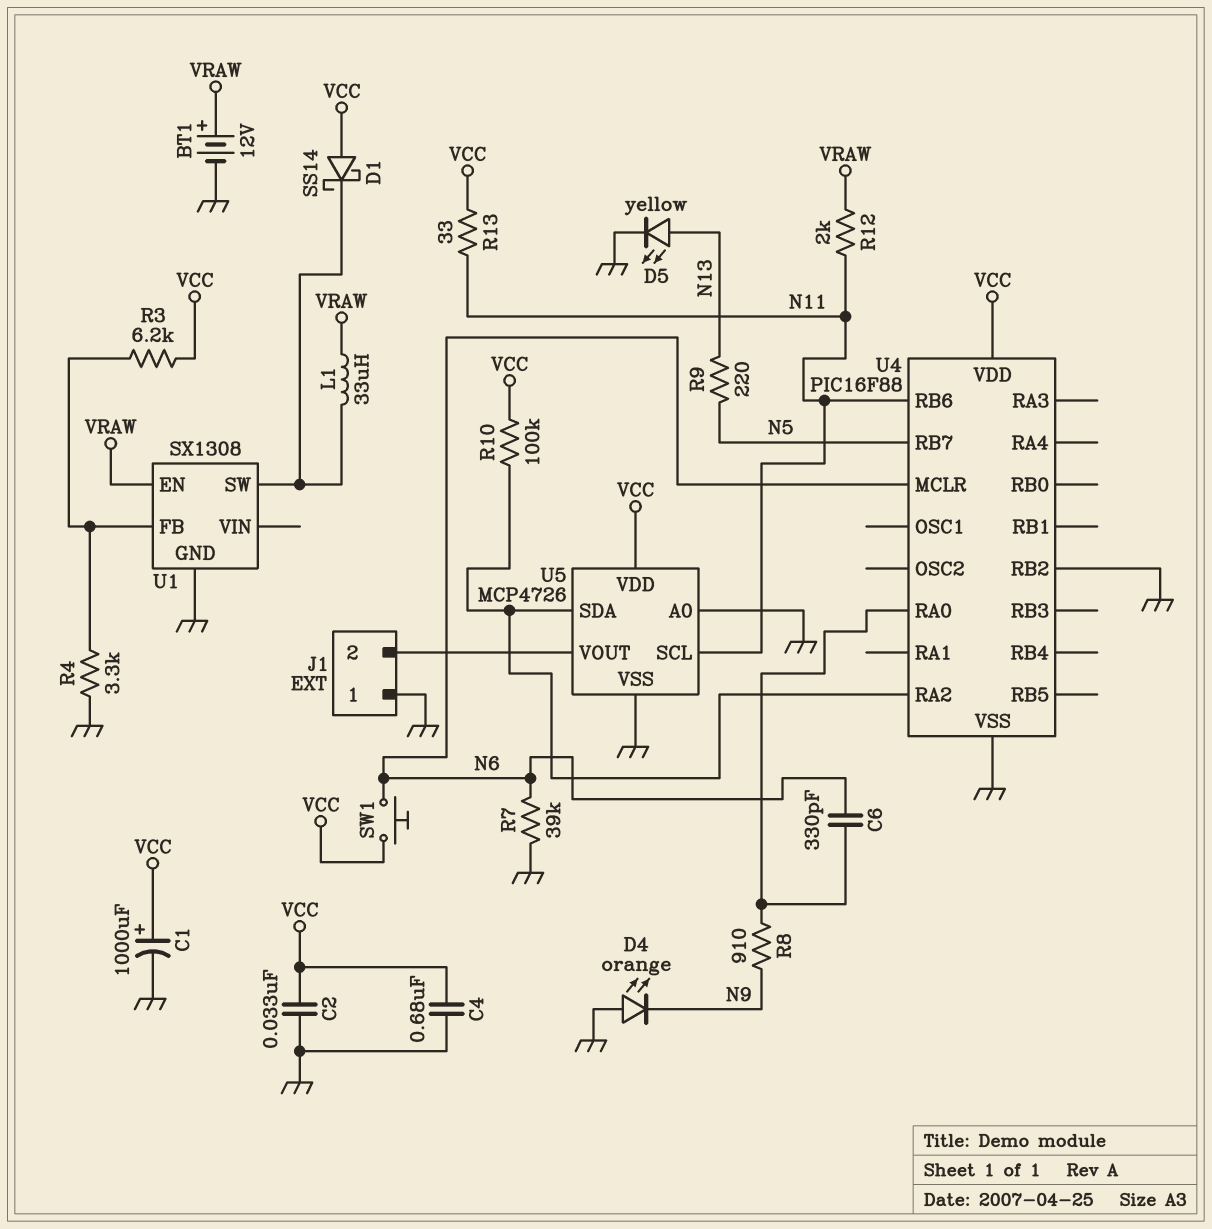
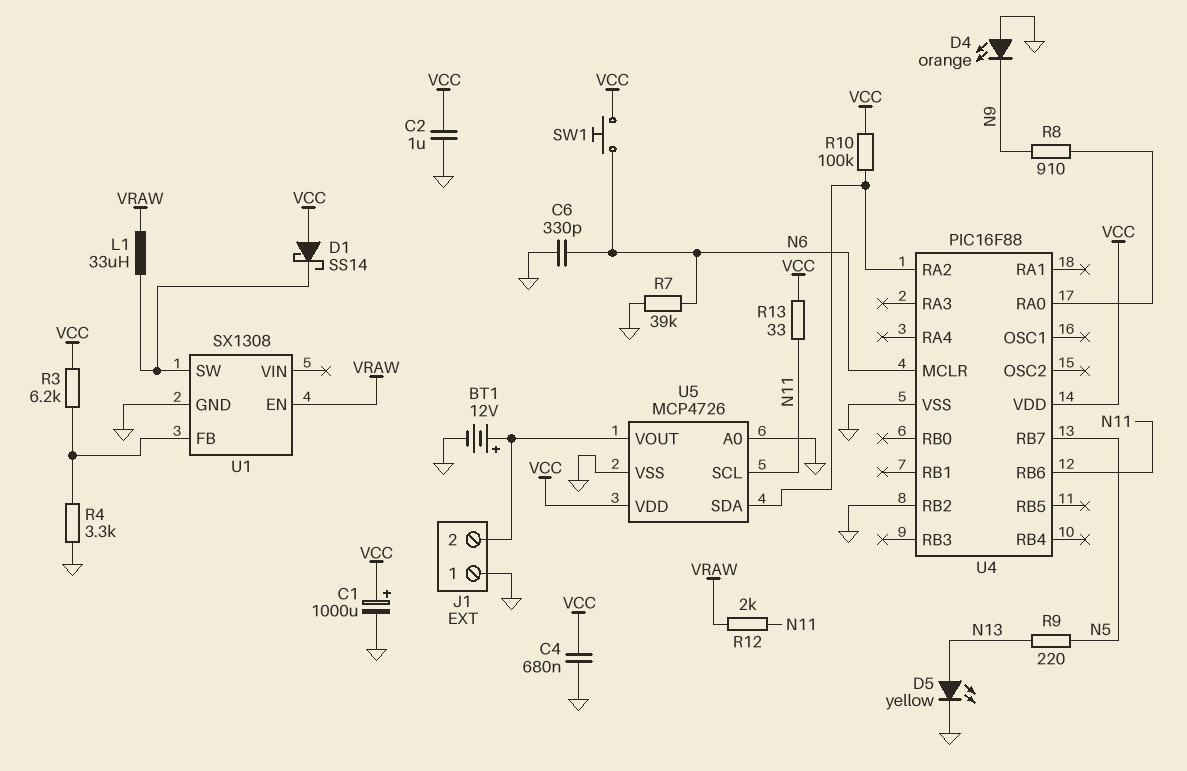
BT1: 12V (plus VRAW, minus GND) -> 12V (plus J1/2, minus GND)
C2: 33nF (GND, VCC) -> 1uF (GND, VCC)
C6: 330pF (N6, U4/RA0) -> 330pF (GND, N6)

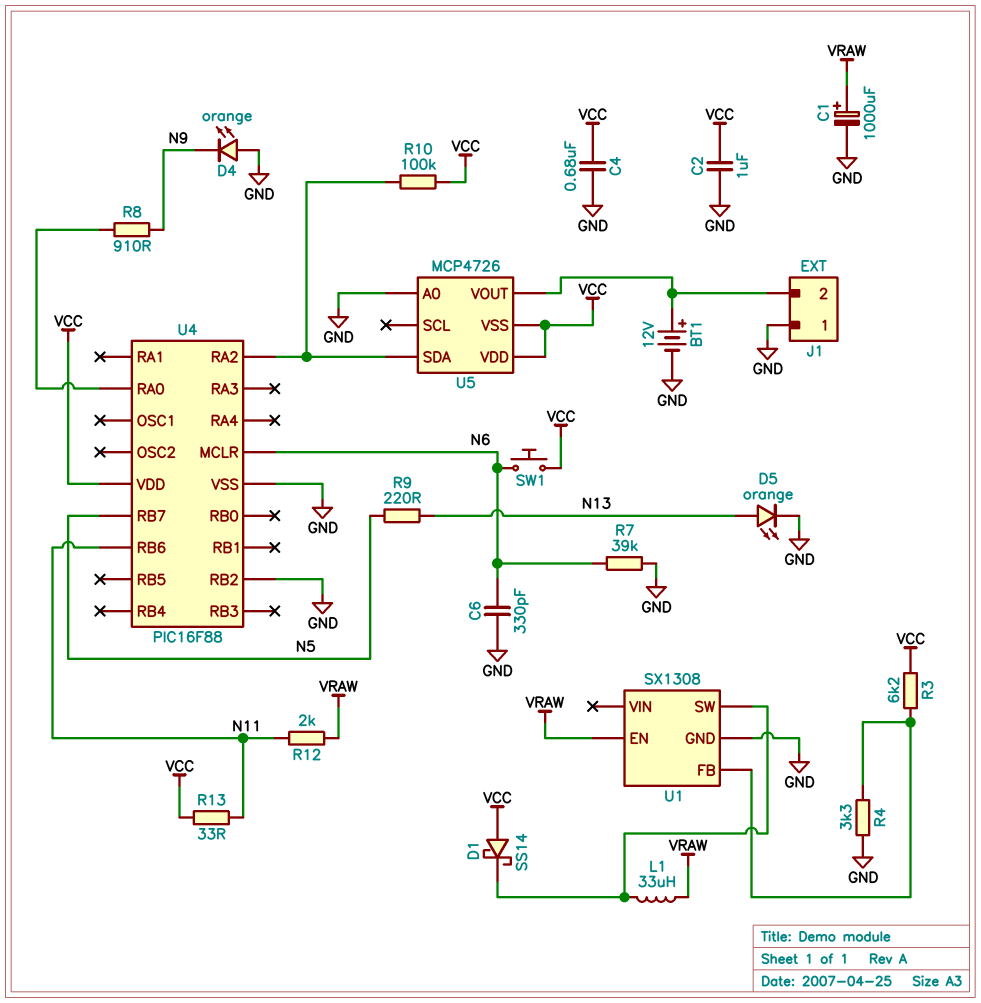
C1: 1000uF (plus VCC, minus GND) -> 1000uF (plus VRAW, minus GND)
D5: LED yellow (A N13, K GND) -> LED orange (A N13, K GND)
U5 pin SCL: N11 -> none
U5 pin VSS: GND -> VCC

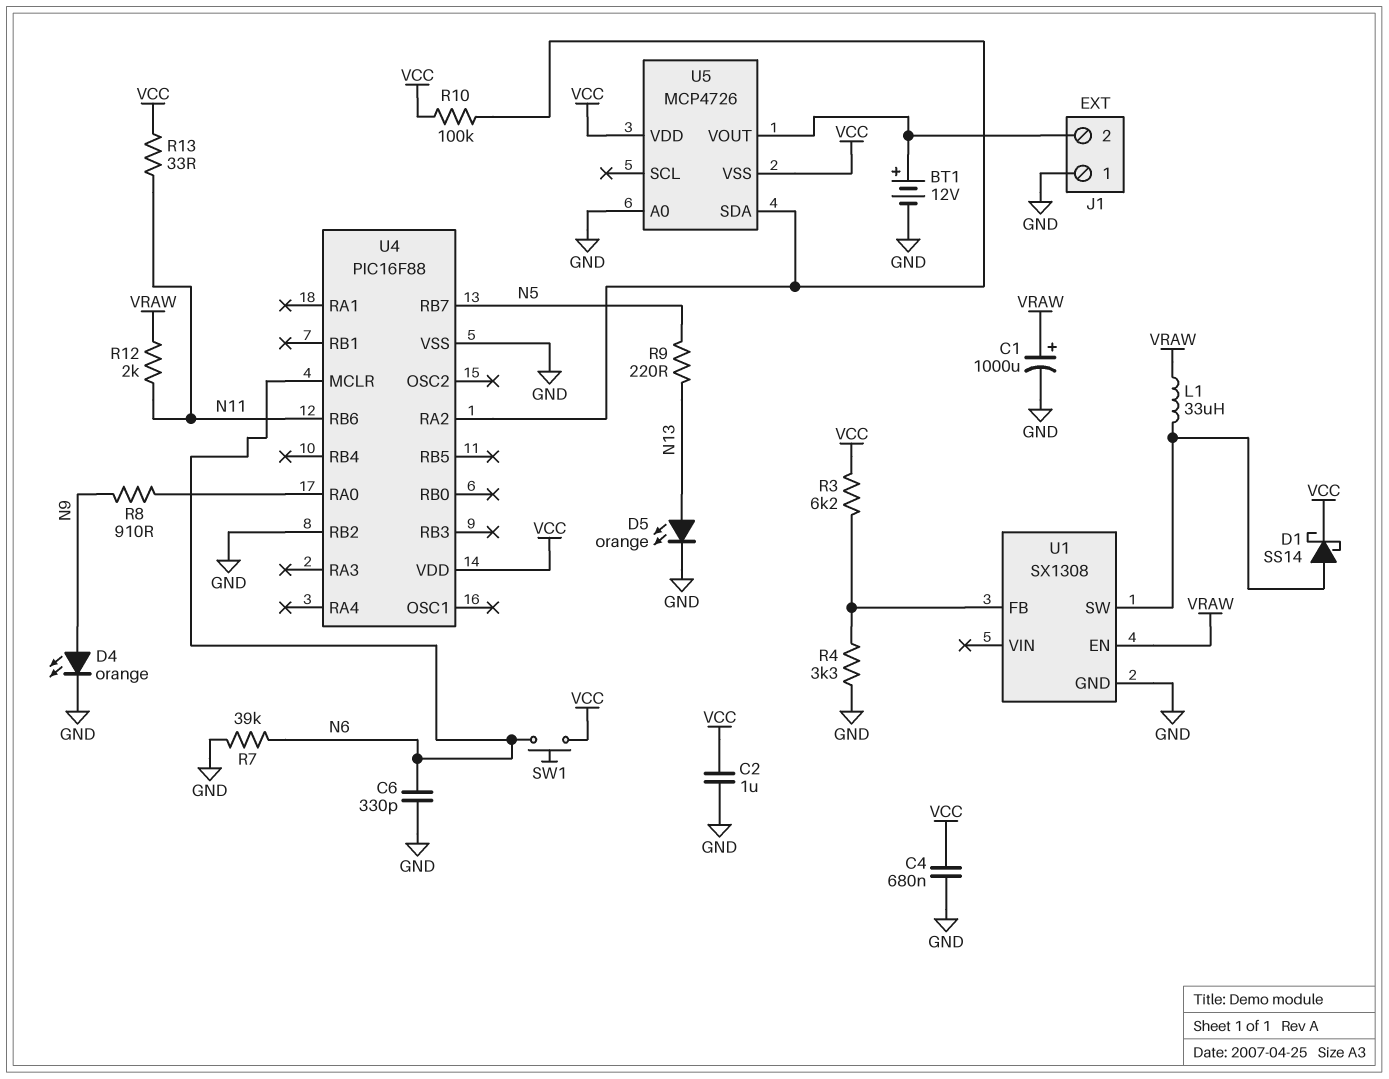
D1: schottky SS14 (A VCC, K U1/SW) -> schottky SS14 (A U1/SW, K VCC)
D4: LED orange (A GND, K N9) -> LED orange (A N9, K GND)

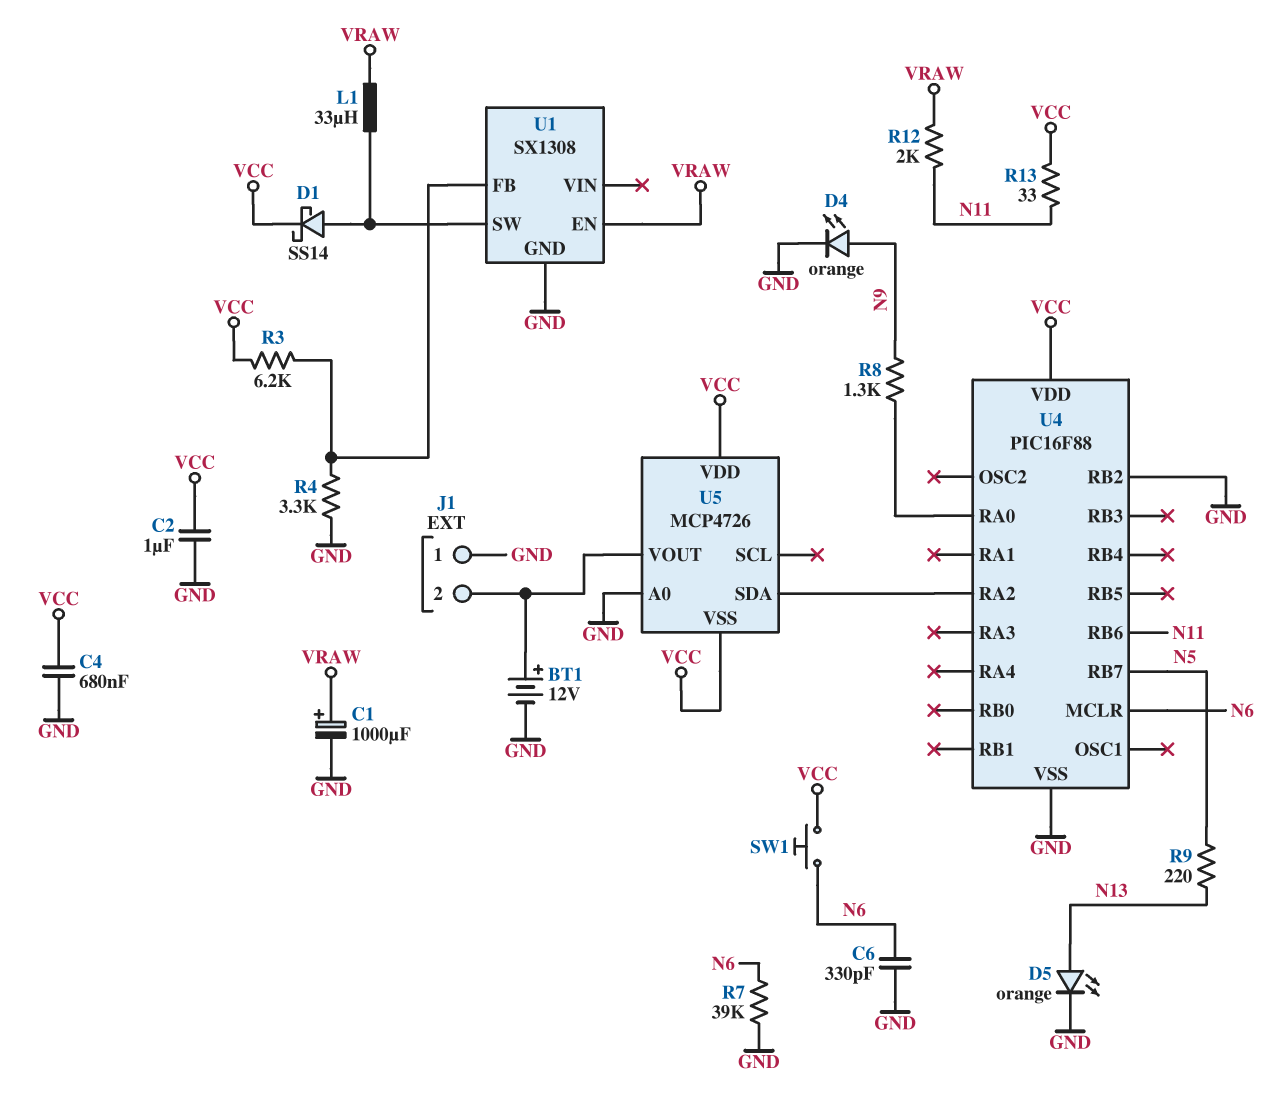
R8: 910 (N9, U4/RA0) -> 1.3k (N9, U4/RA0)
R10: 100k (U4/RA2, VCC) -> none

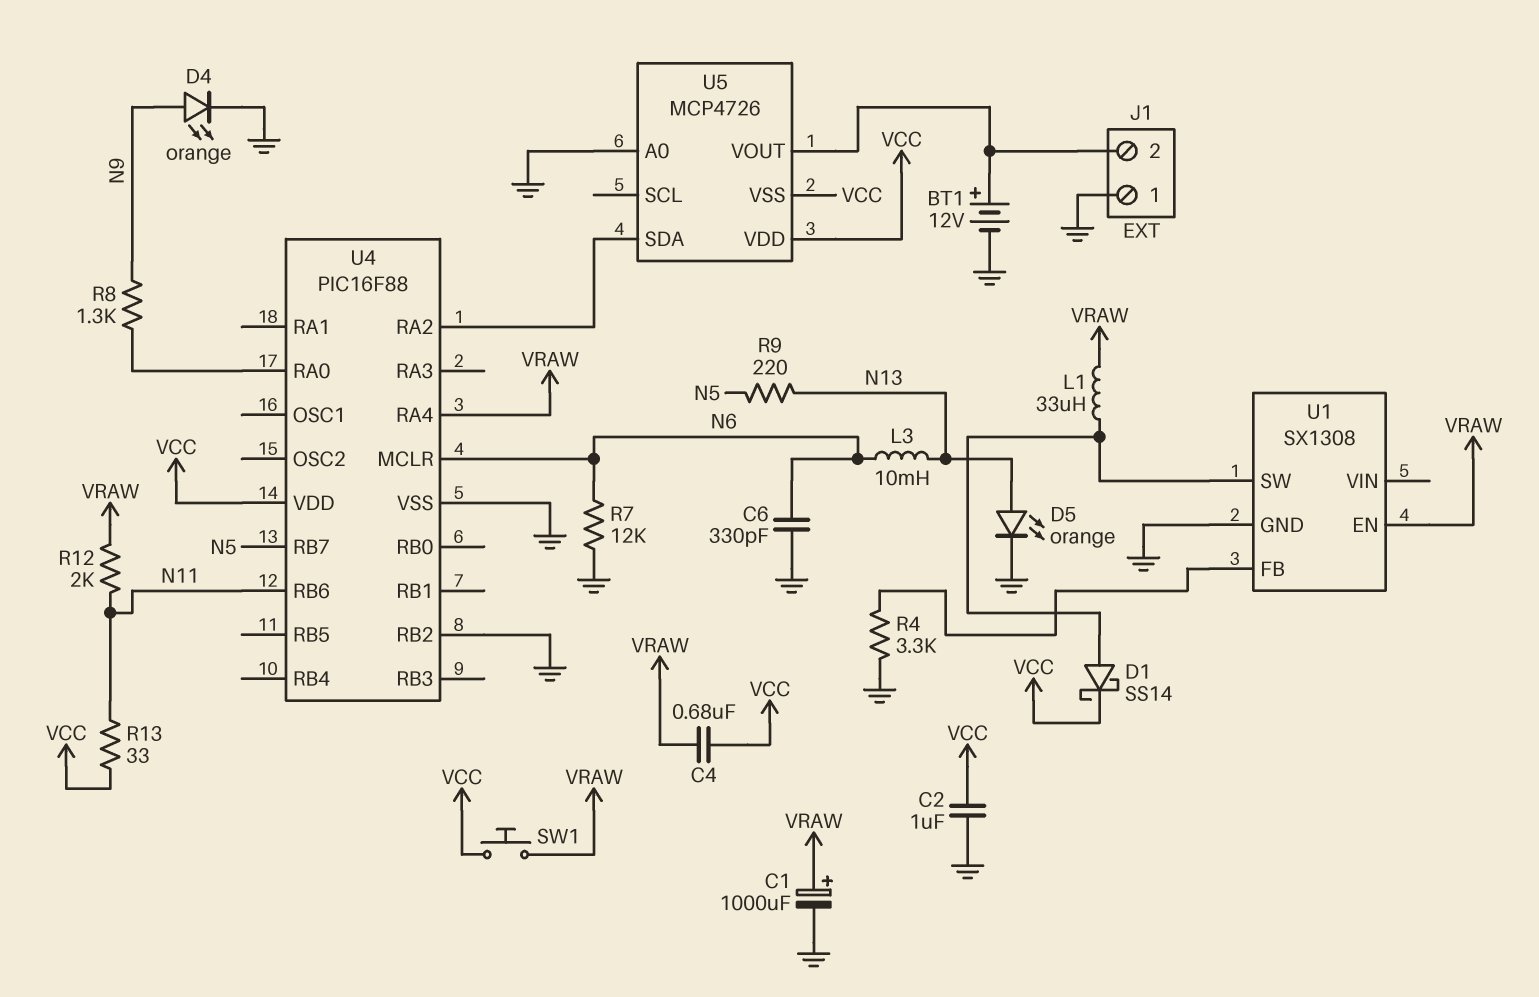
C4: 680nF (GND, VCC) -> 680nF (VCC, VRAW)
L3: none -> 10mH (N6, N13)
R3: 6.2k (U1/FB, VCC) -> none
R7: 39k (GND, N6) -> 12k (GND, N6)
SW1: button (N6, VCC) -> button (VCC, VRAW)
U4 pin RA4: none -> VRAW

